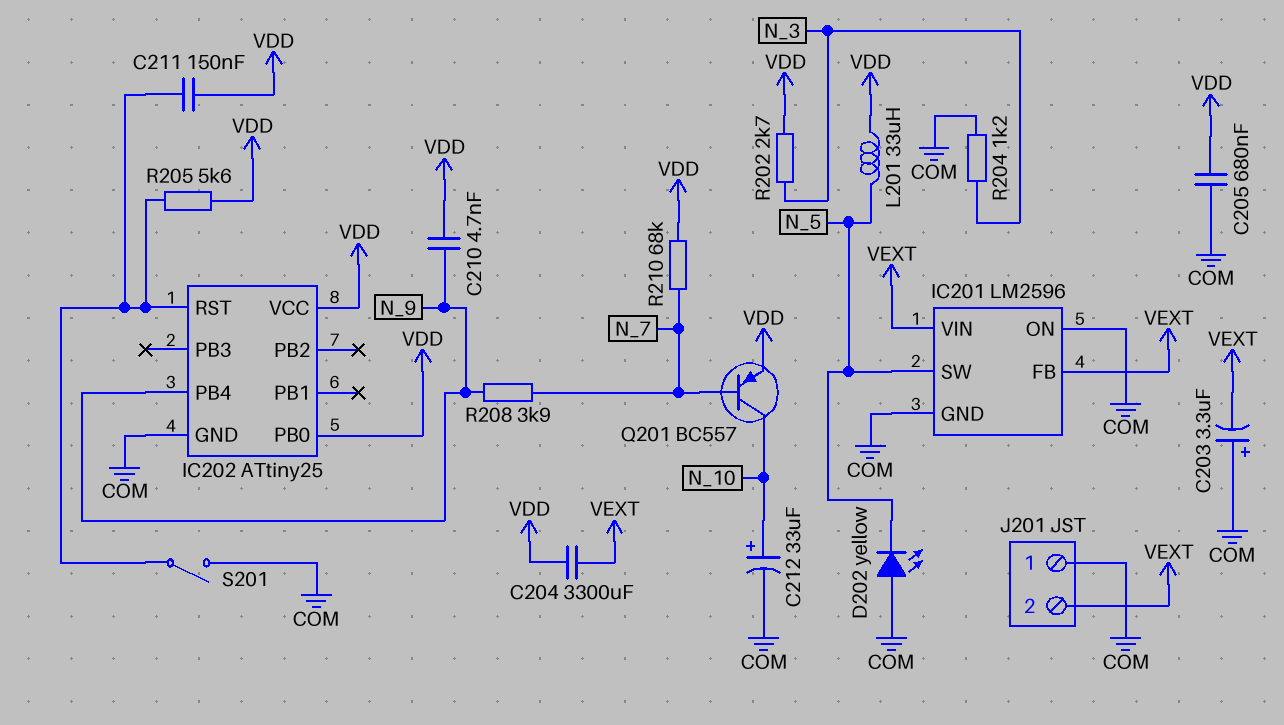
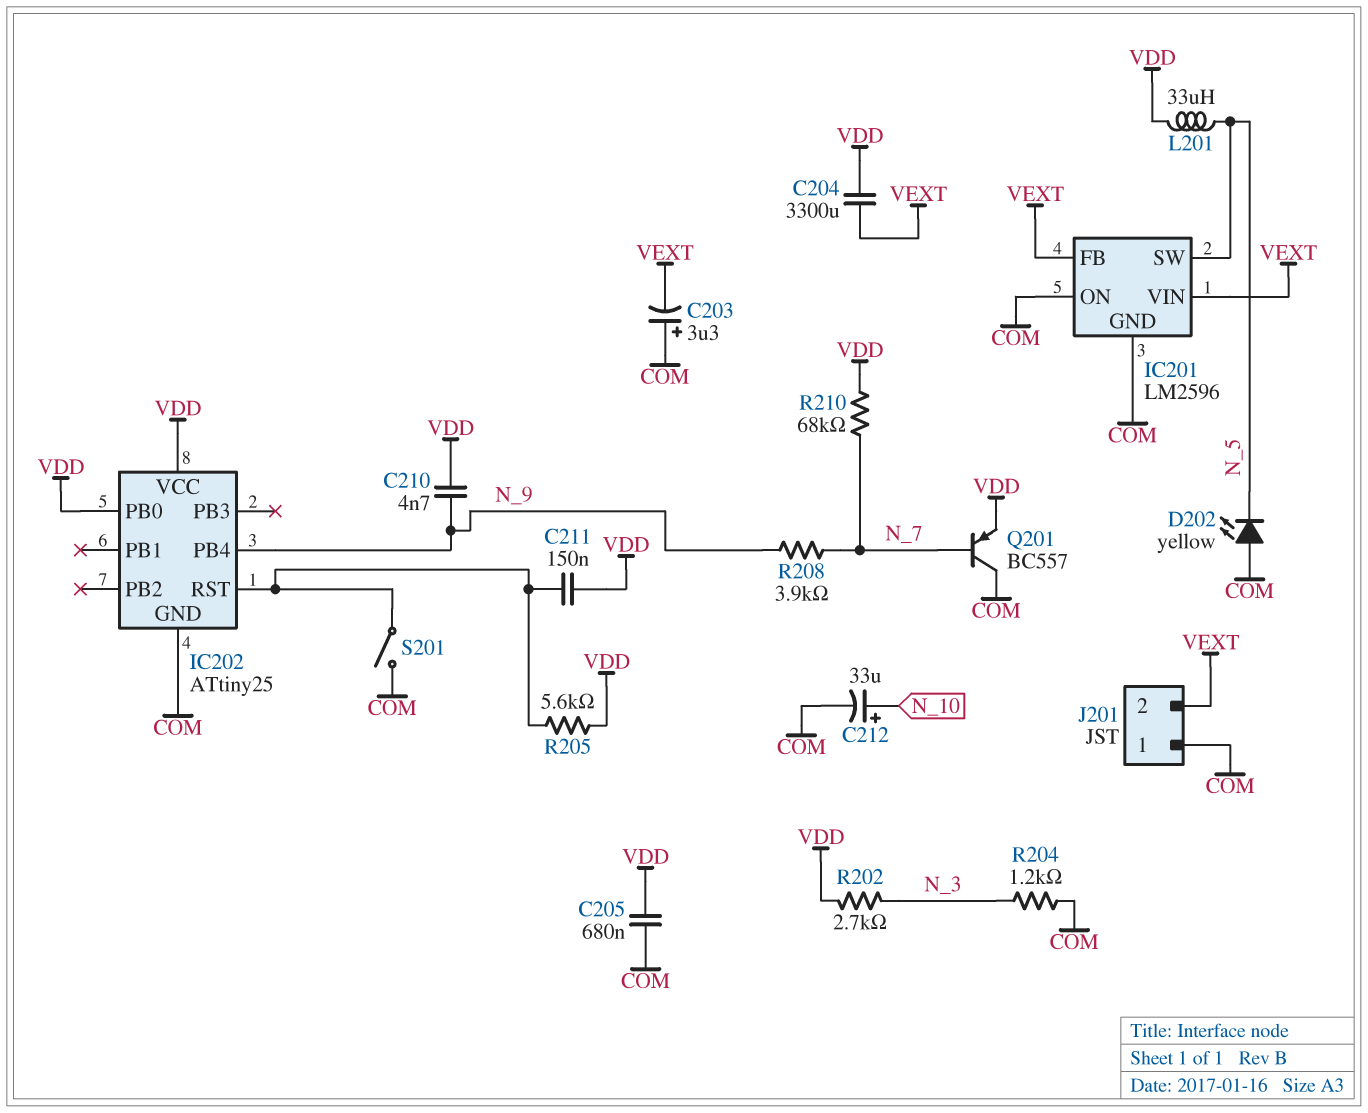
Q201: PNP BC557 (B N_7, C N_10, E VDD) -> PNP BC557 (B N_7, C COM, E VDD)

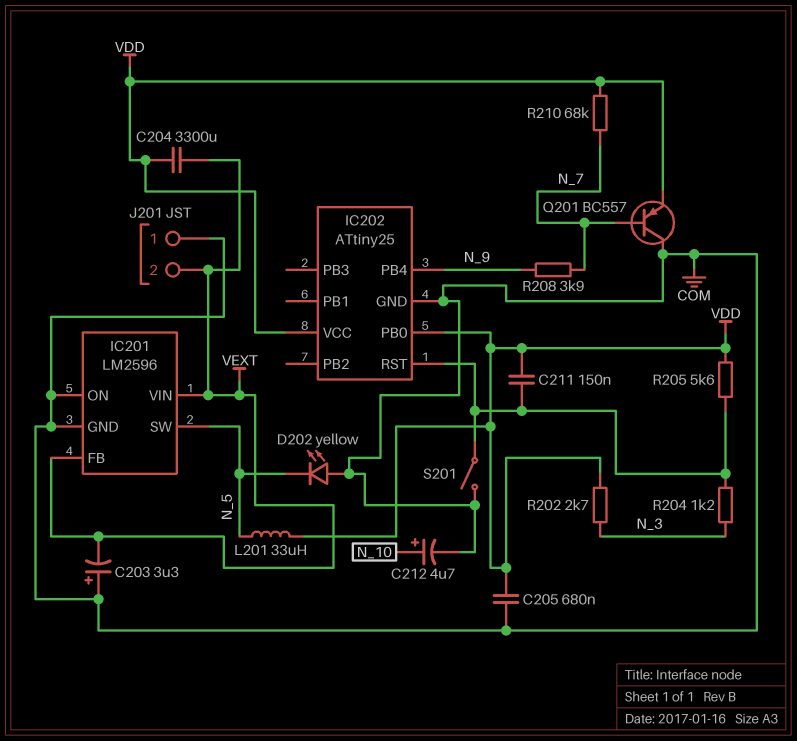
C210: 4.7nF (N_9, VDD) -> none
C212: 33uF (plus N_10, minus COM) -> 4.7uF (plus N_10, minus COM)
R204: 1.2k (COM, N_3) -> 1.2k (IC202/RST, N_3)

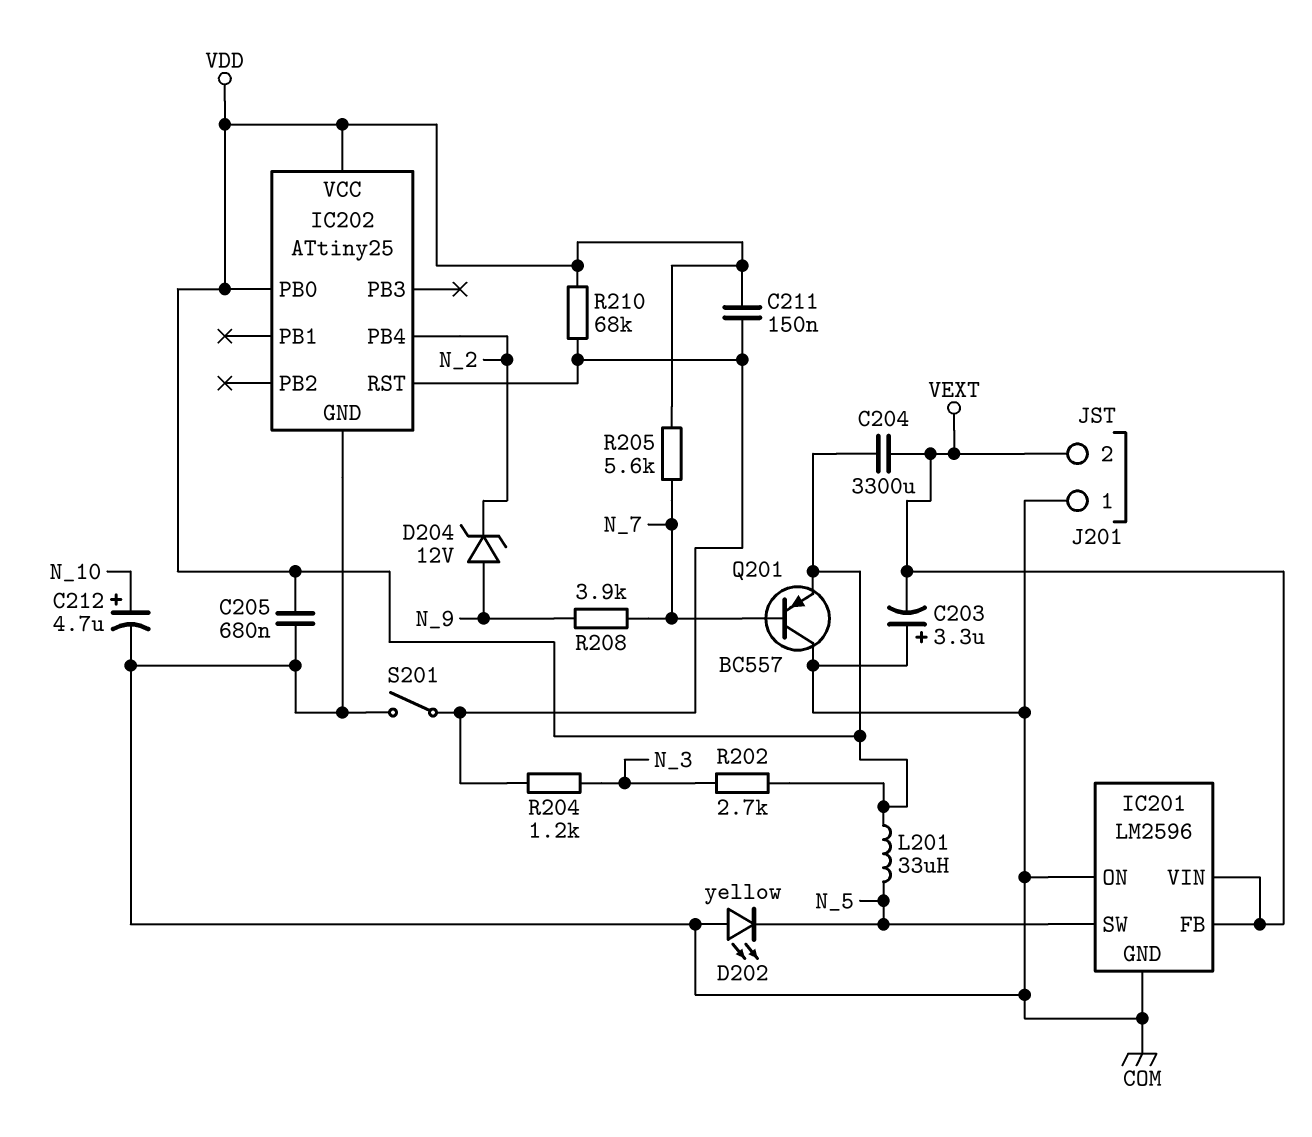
D204: none -> zener 12V (A N_9, K N_2)
IC202 pin PB4: N_9 -> N_2
R205: 5.6k (IC202/RST, VDD) -> 5.6k (N_7, VDD)
R210: 68k (N_7, VDD) -> 68k (IC202/RST, VDD)

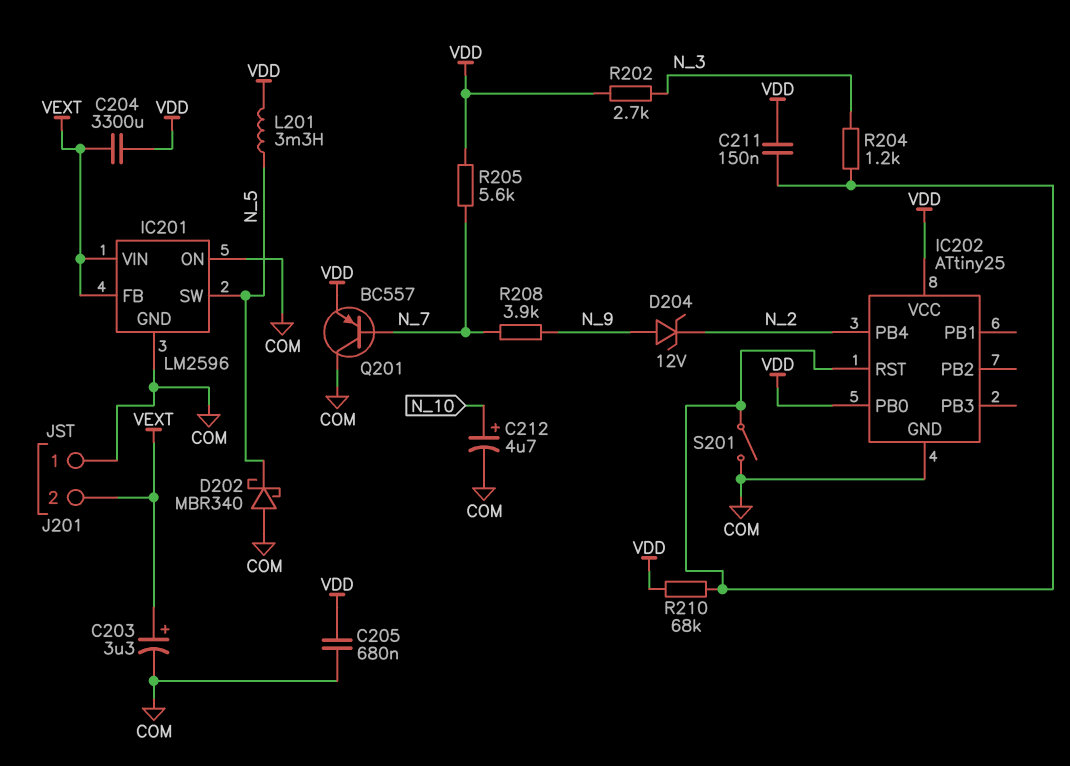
C203: 3.3uF (plus COM, minus VEXT) -> 3.3uF (plus VEXT, minus COM)
D202: LED yellow (A COM, K N_5) -> schottky MBR340 (A COM, K N_5)
L201: 33uH (N_5, VDD) -> 3.3mH (N_5, VDD)

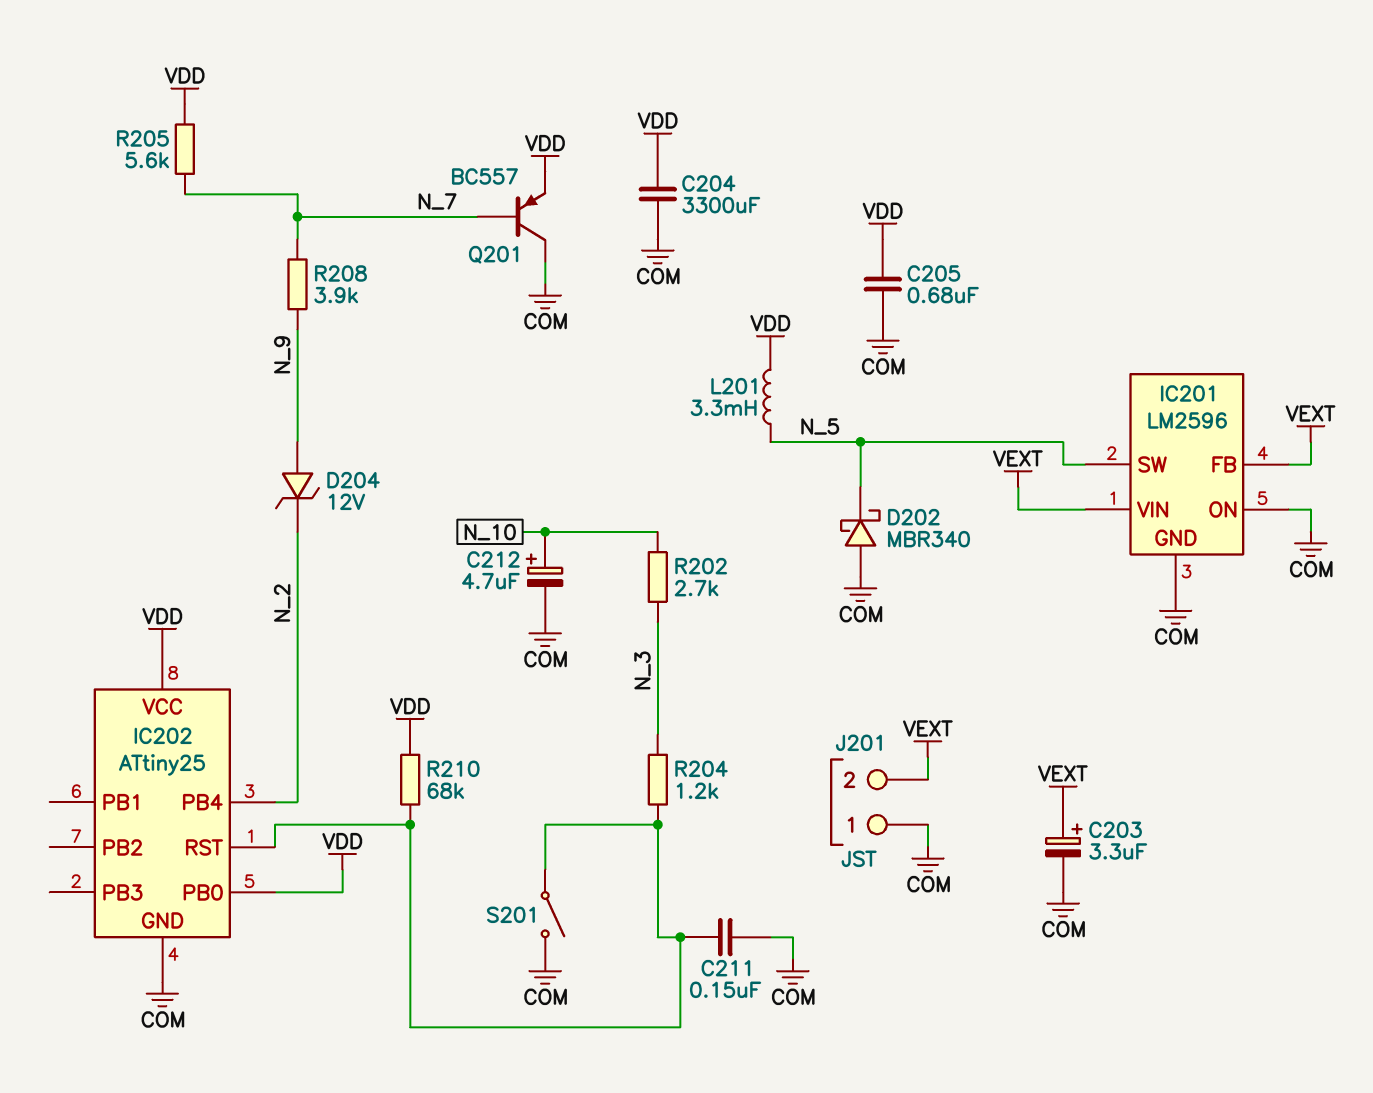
C204: 3300uF (VDD, VEXT) -> 3300uF (COM, VDD)
C211: 150nF (IC202/RST, VDD) -> 150nF (COM, IC202/RST)
R202: 2.7k (N_3, VDD) -> 2.7k (N_3, N_10)

